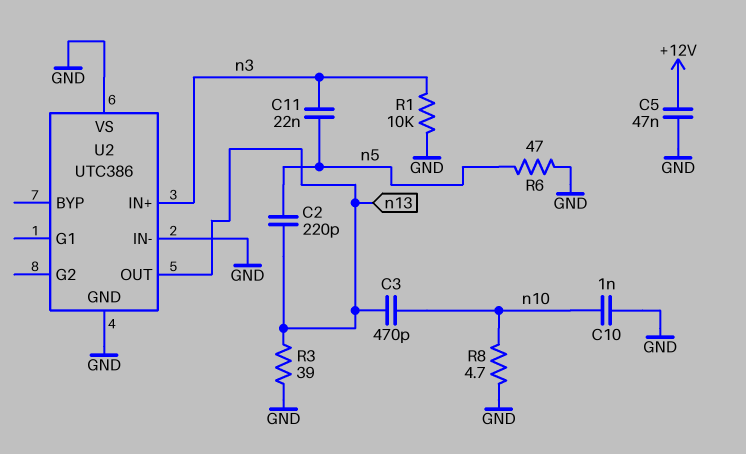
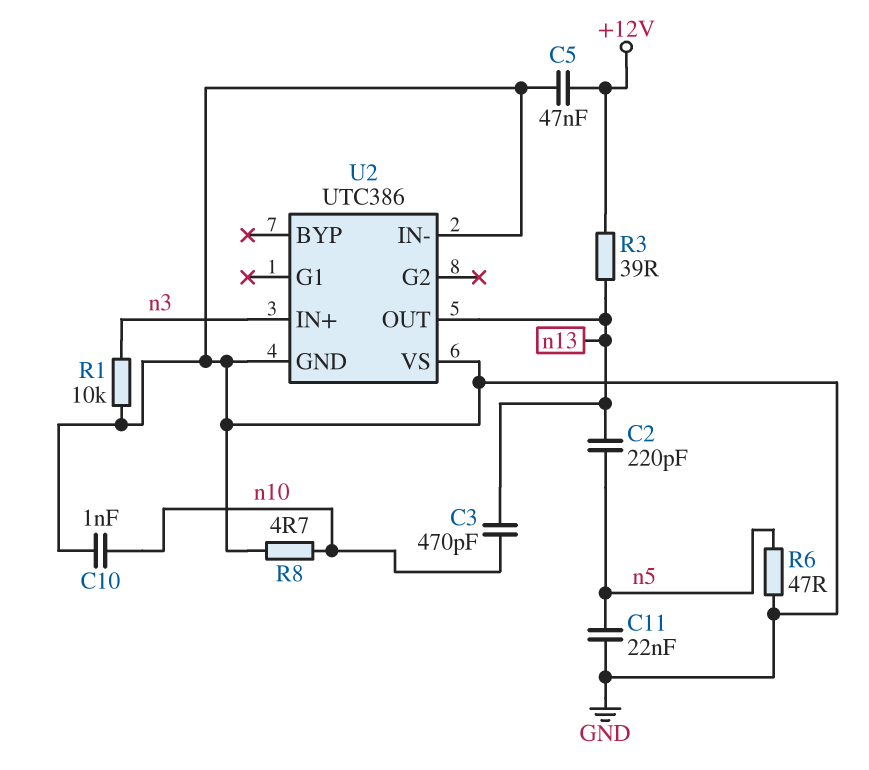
C11: 22nF (n3, n5) -> 22nF (GND, n5)
R3: 39 (GND, n13) -> 39 (+12V, n13)

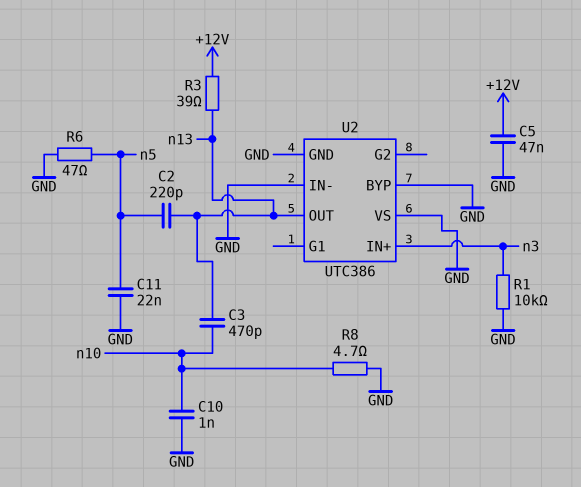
U2 pin BYP: none -> GND

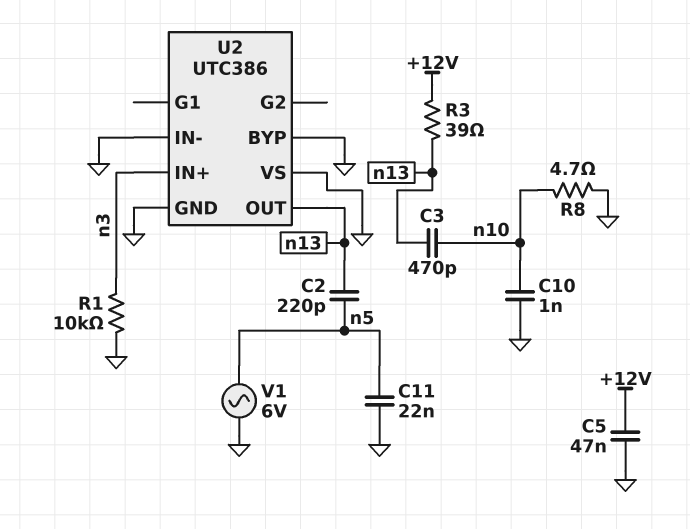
R6: 47 (GND, n5) -> none
V1: none -> AC 6V (GND, n5)

